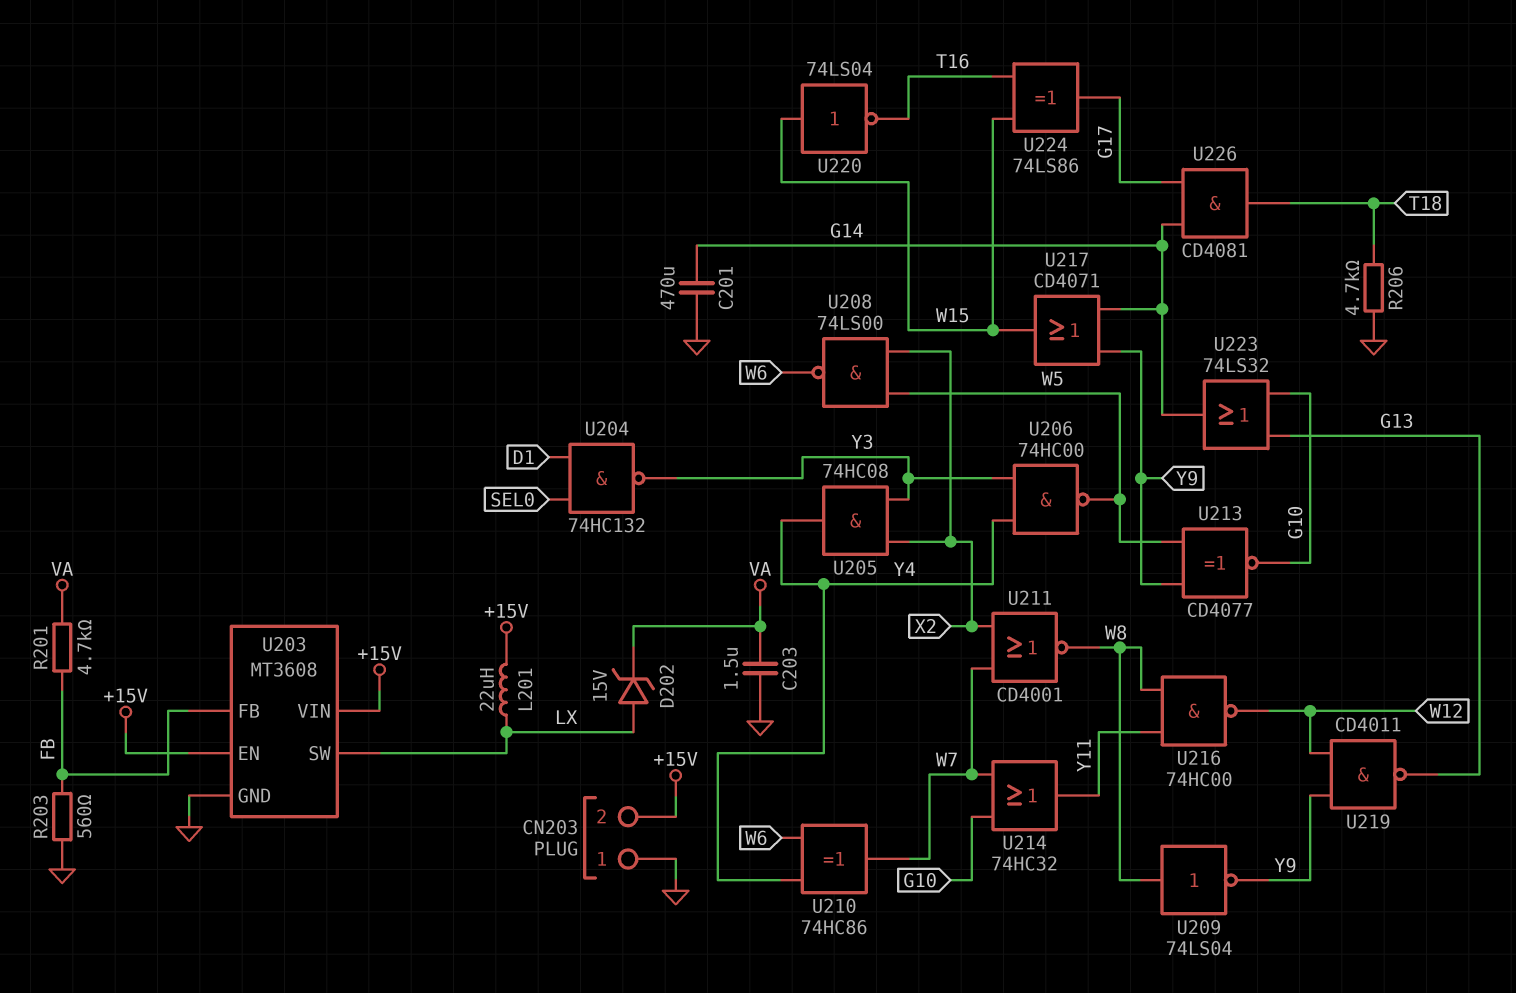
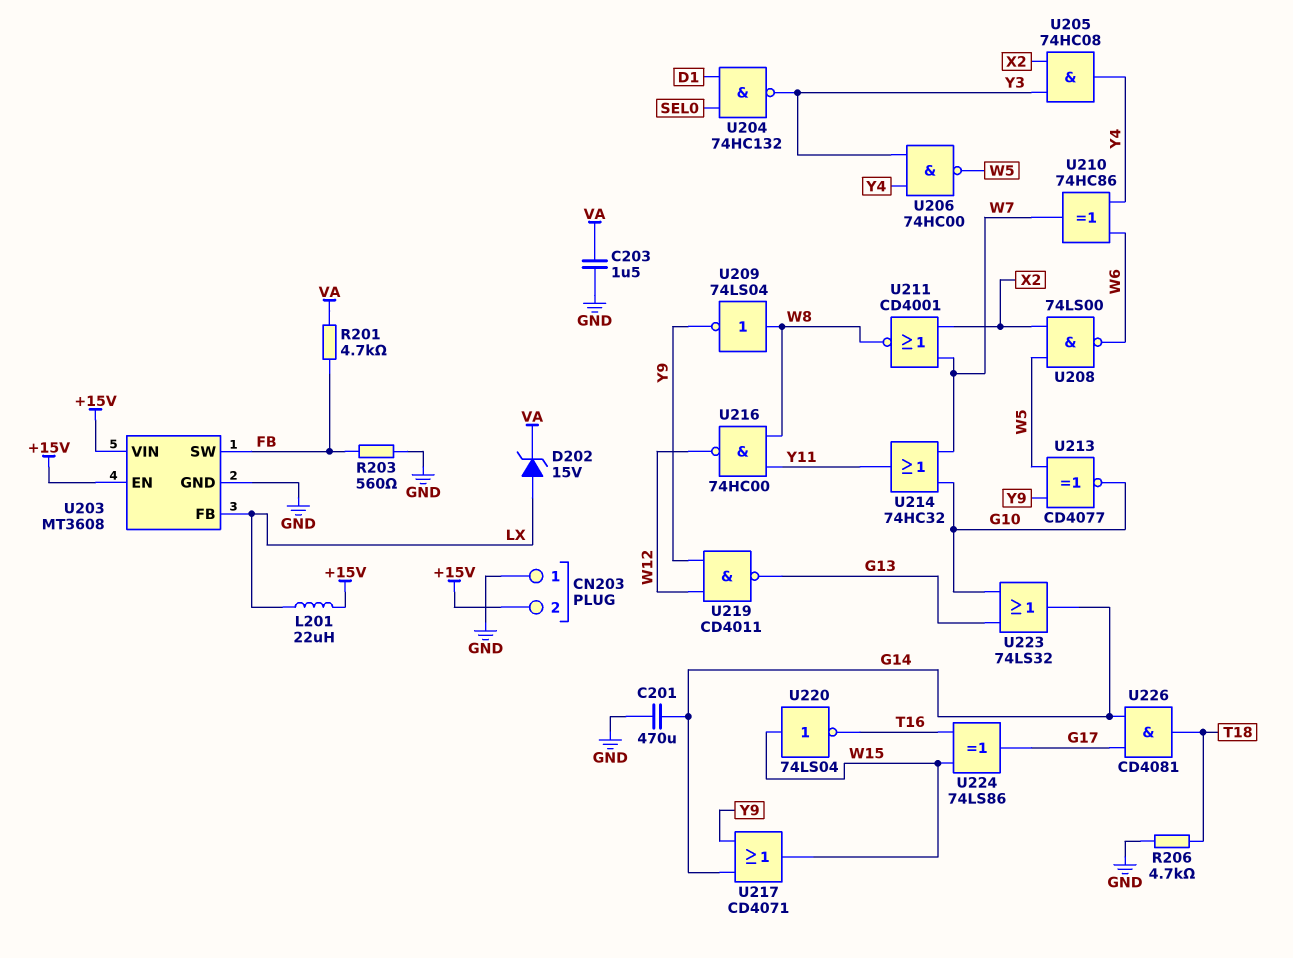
U203 pin FB: FB -> LX
U203 pin SW: LX -> FB

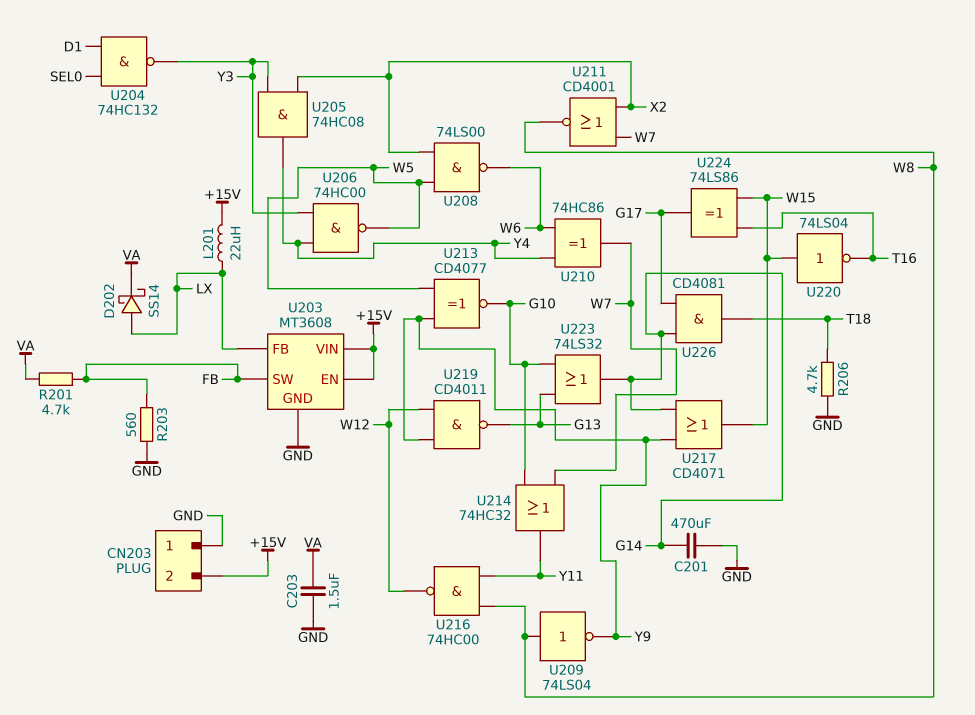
D202: zener 15V (A LX, K VA) -> schottky SS14 (A LX, K VA)

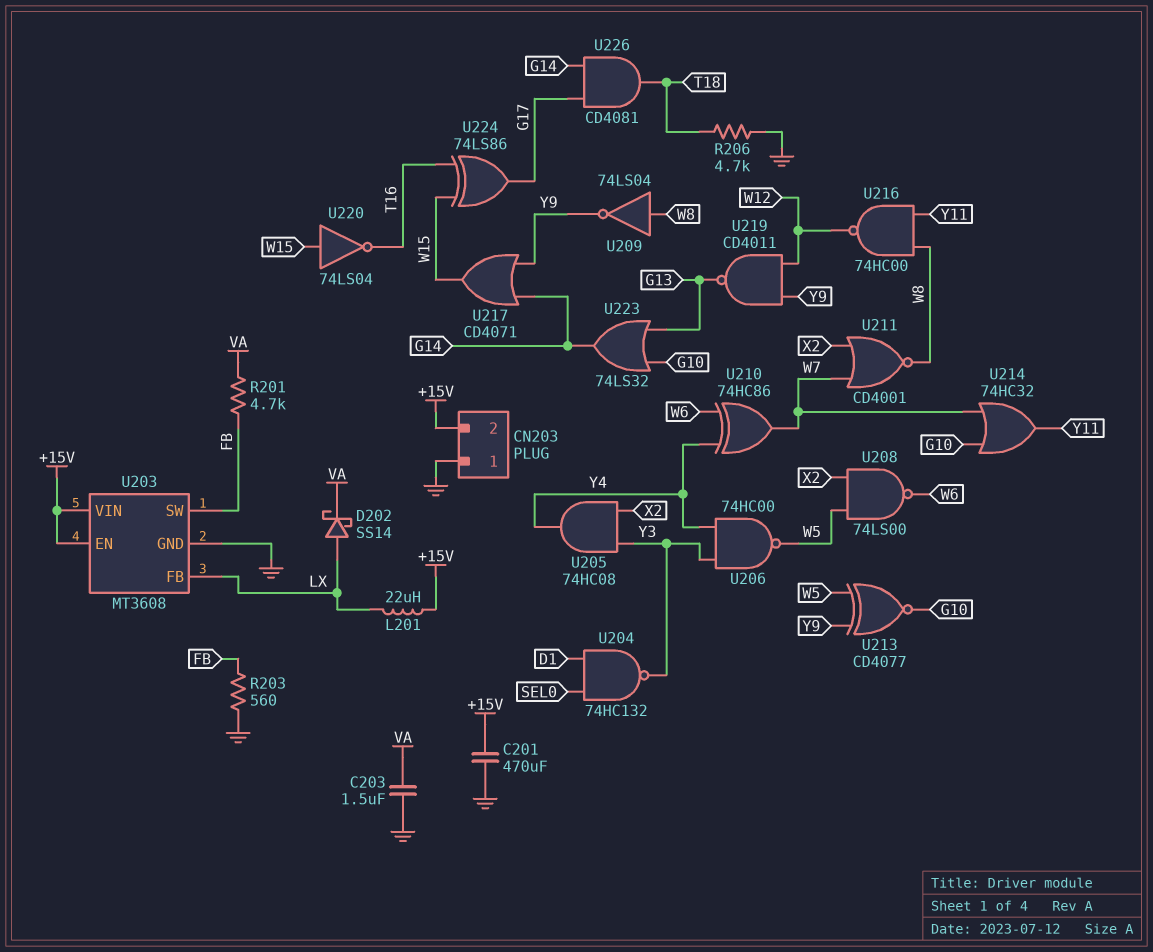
C201: 470uF (G14, GND) -> 470uF (+15V, GND)

